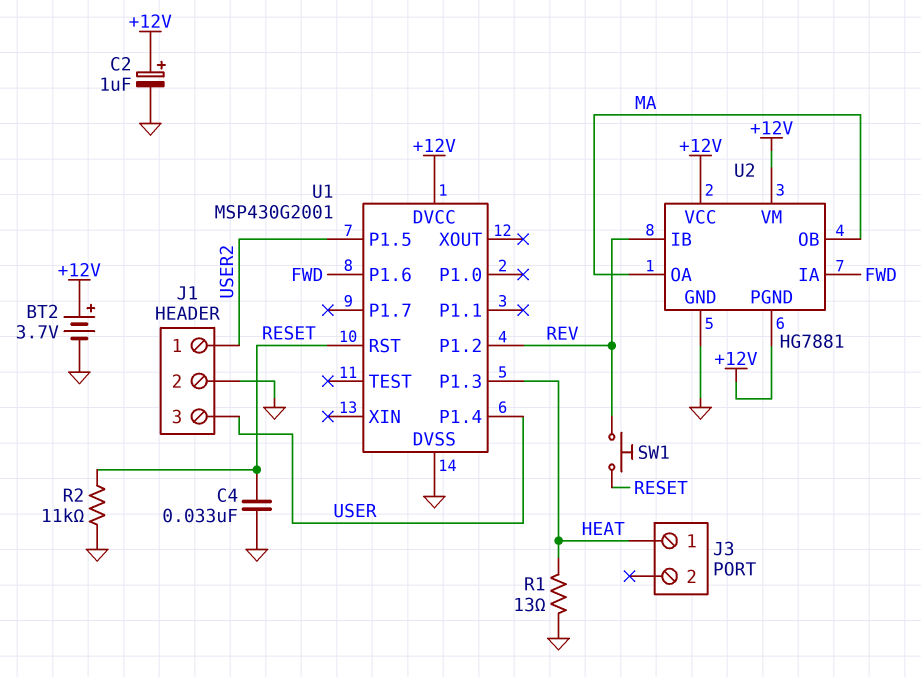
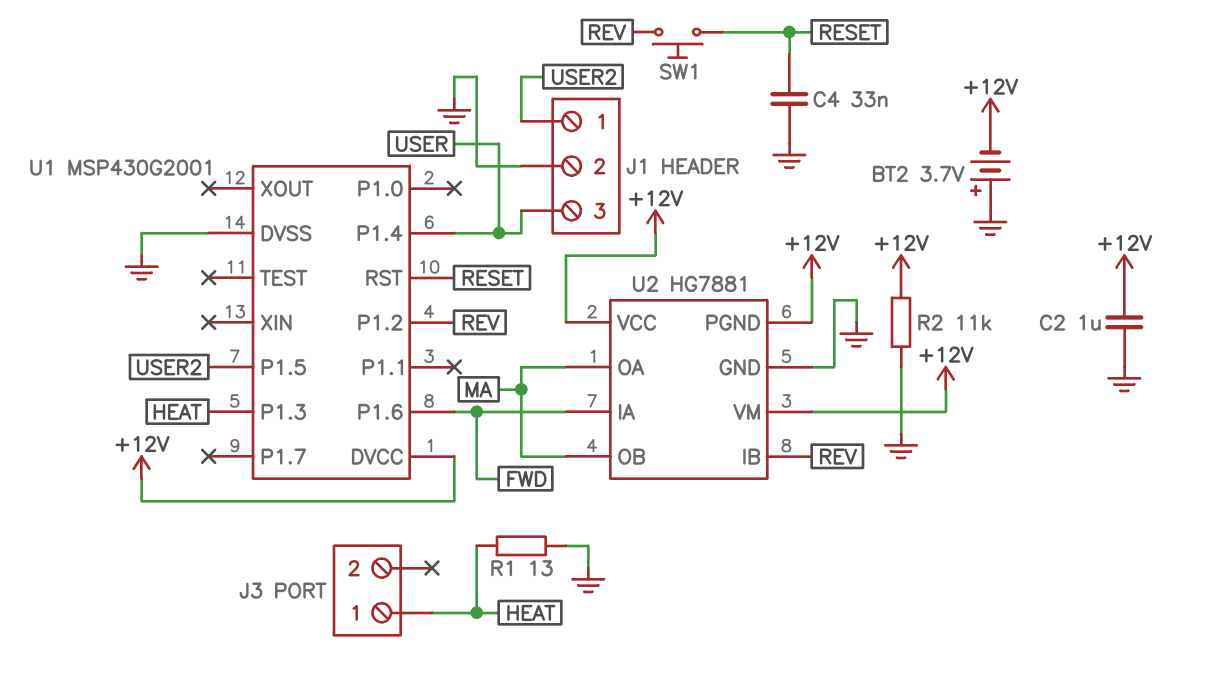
BT2: 3.7V (plus +12V, minus GND) -> 3.7V (plus GND, minus +12V)
C2: 1uF (plus +12V, minus GND) -> 1uF (+12V, GND)
R2: 11k (GND, RESET) -> 11k (+12V, GND)

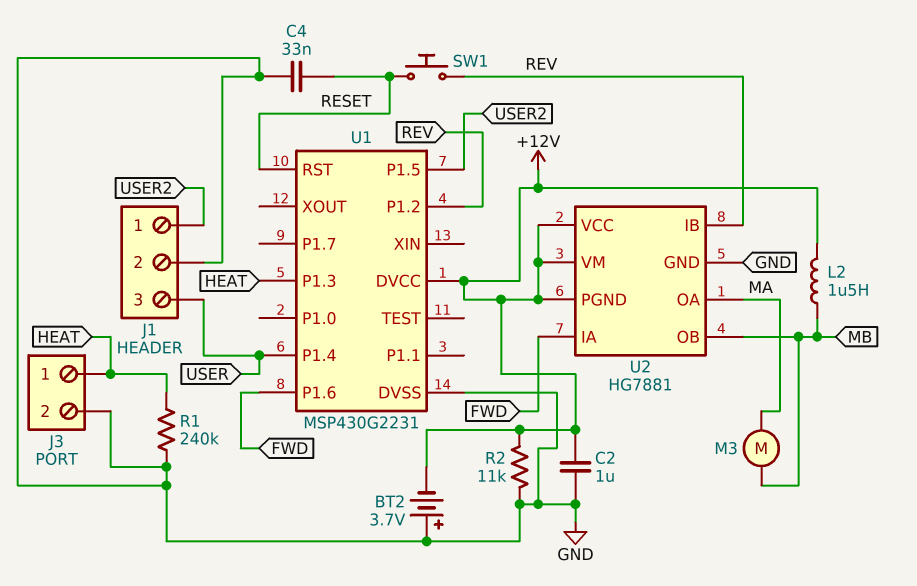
J3 pin 2: none -> GND
L2: none -> 1.5uH (+12V, MB)
M3: none -> motor (MA, MB)
R1: 13 (GND, HEAT) -> 240k (GND, HEAT)
U1: MSP430G2001 -> MSP430G2231
U2 pin OB: MA -> MB

